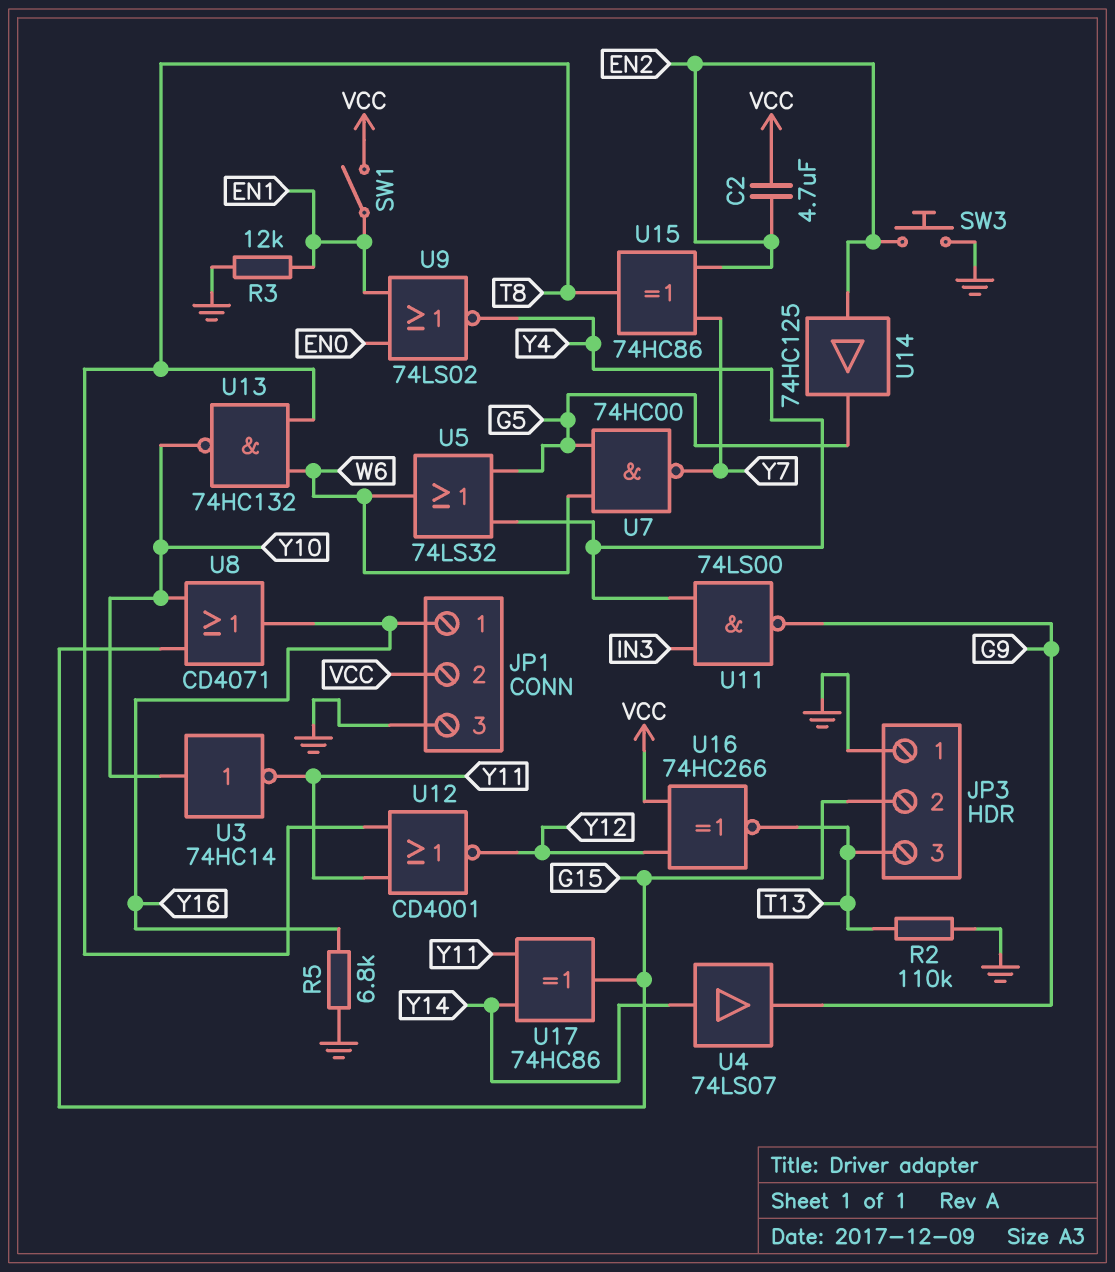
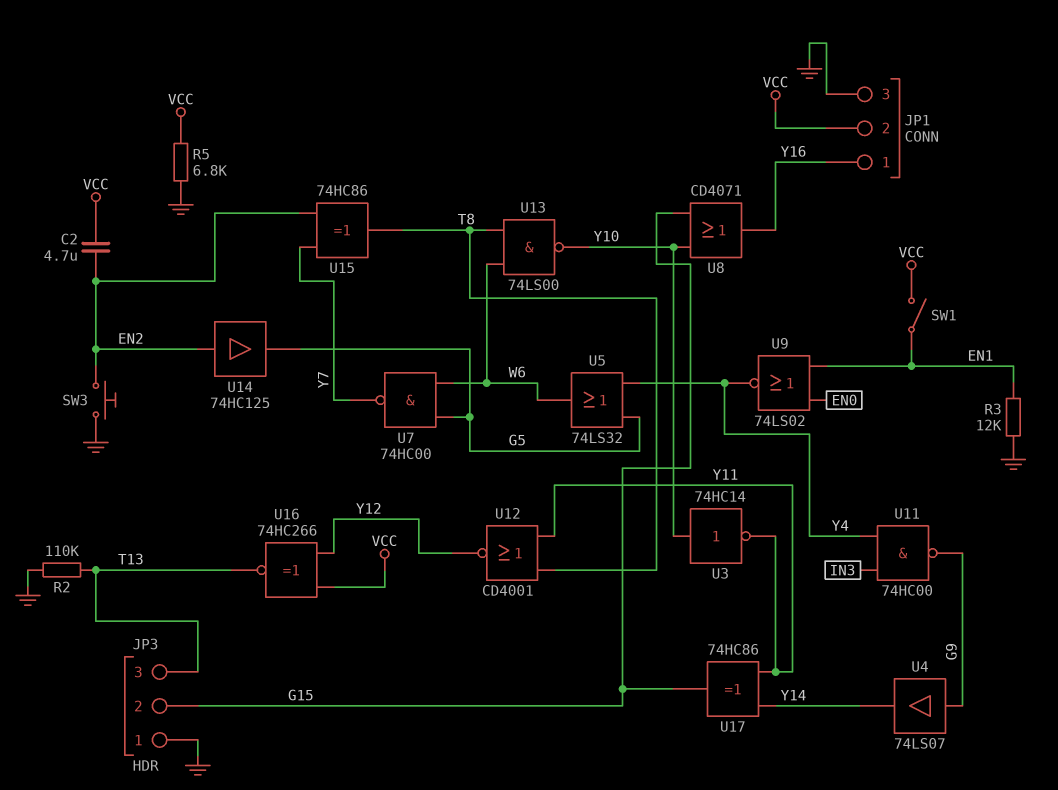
R5: 6.8k (GND, Y16) -> 6.8k (GND, VCC)
U4: buffer 74LS07 (in Y14, out G9) -> buffer 74LS07 (in G9, out Y14)
U11: NAND 74LS00 (in IN3, in Y4, out G9) -> NAND 74HC00 (in IN3, in Y4, out G9)
U13: NAND 74HC132 (in T8, in W6, out Y10) -> NAND 74LS00 (in T8, in W6, out Y10)

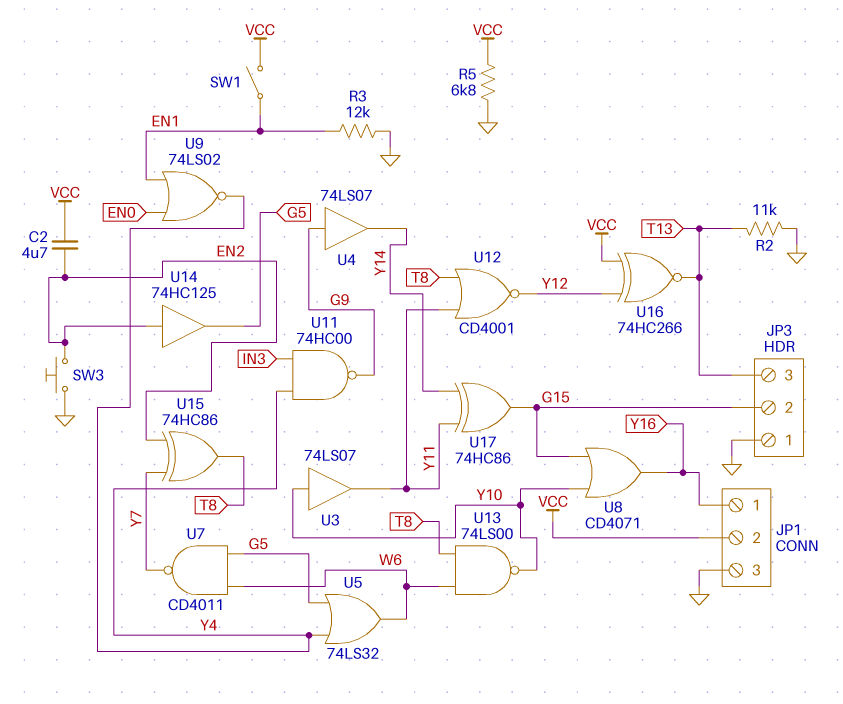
R2: 110k (GND, T13) -> 11k (GND, T13)
U3: NOT 74HC14 (in Y10, out Y11) -> buffer 74LS07 (in Y10, out Y11)
U7: NAND 74HC00 (in G5, in W6, out Y7) -> NAND CD4011 (in G5, in W6, out Y7)

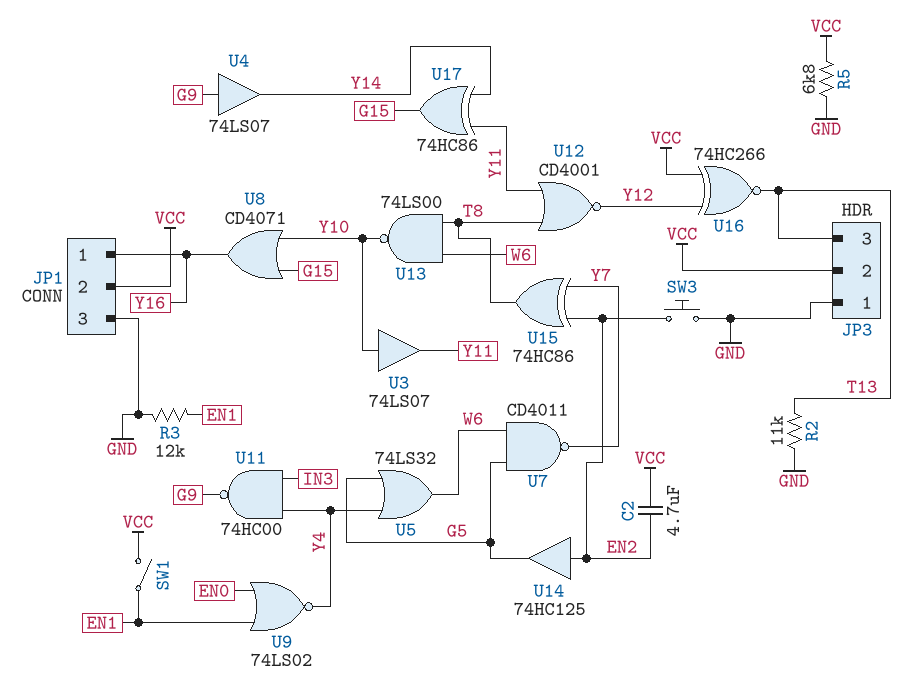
JP3 pin 2: G15 -> VCC

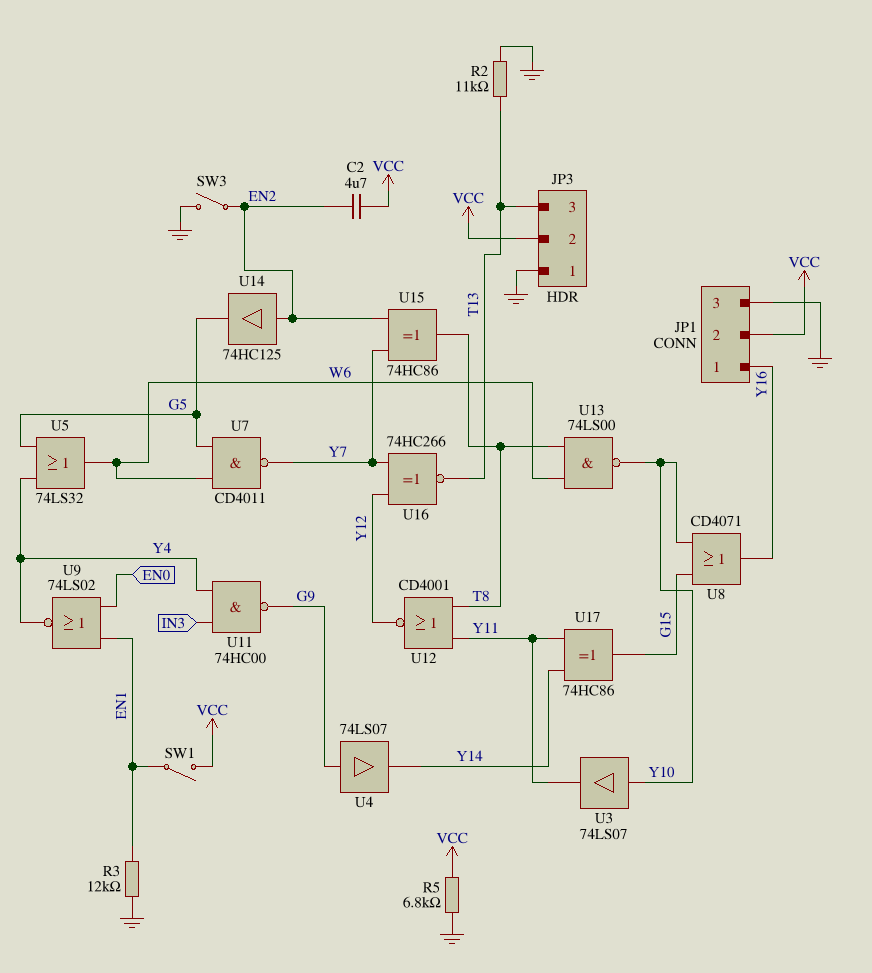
SW3: button (EN2, GND) -> switch (EN2, GND)
U16: XNOR 74HC266 (in VCC, in Y12, out T13) -> XNOR 74HC266 (in Y7, in Y12, out T13)

